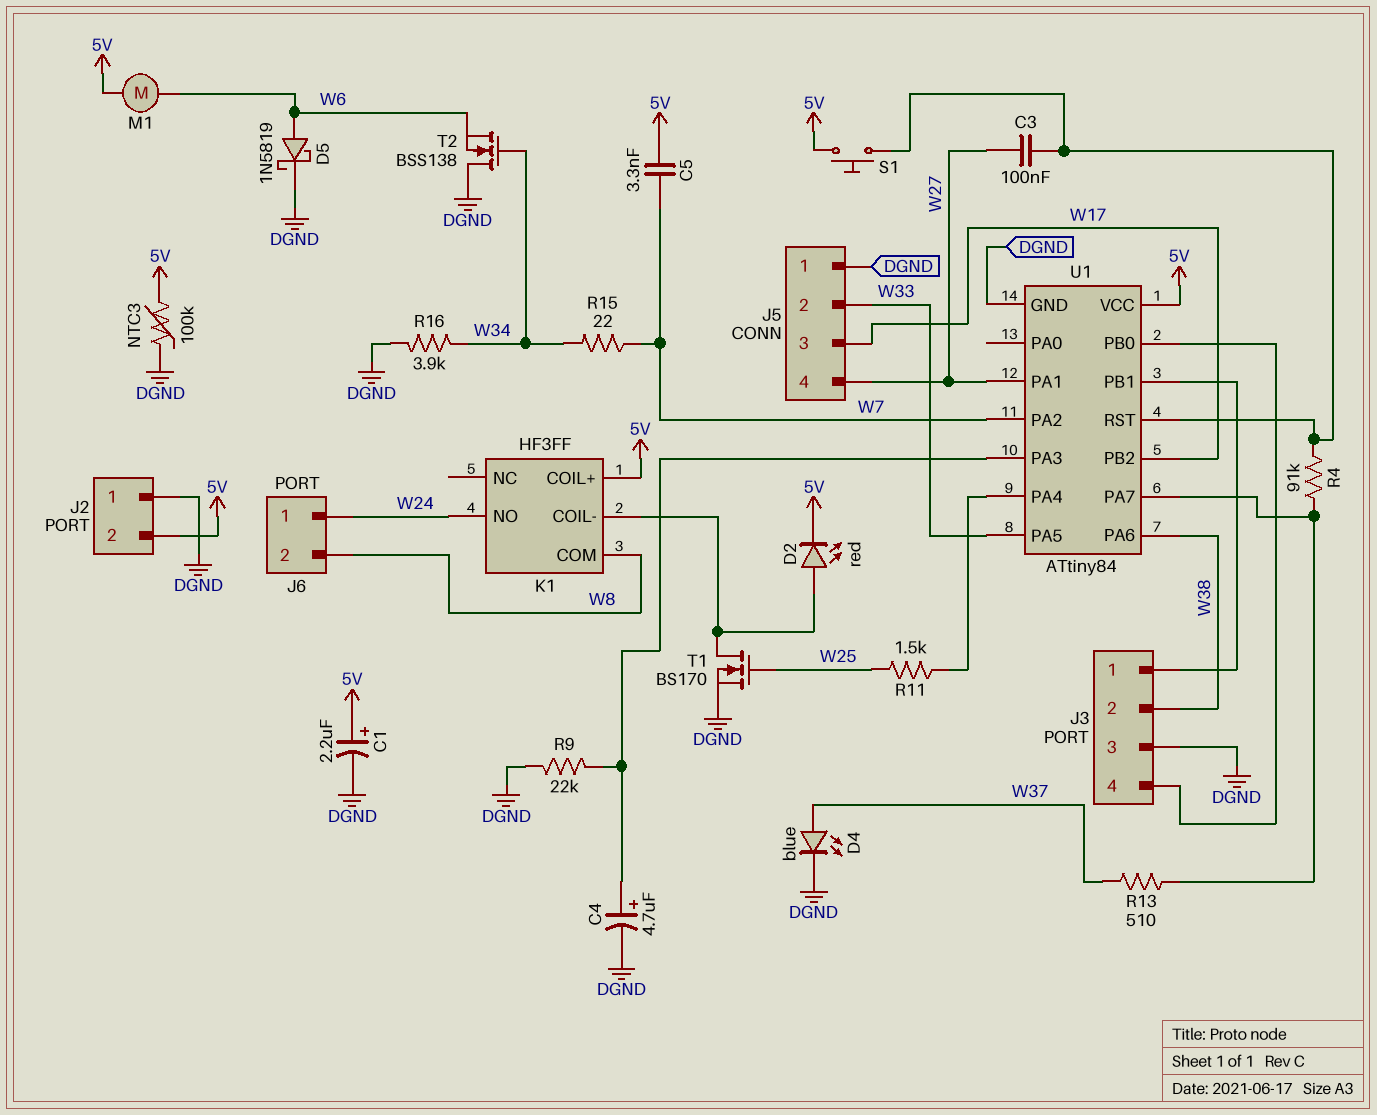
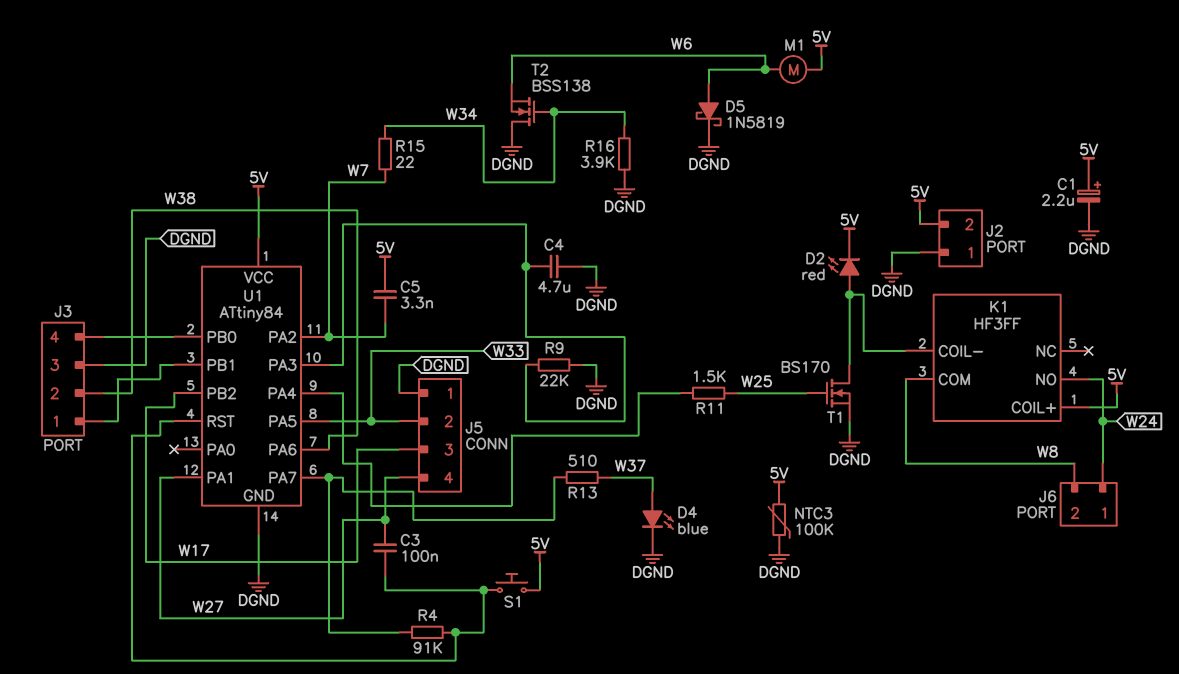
C4: 4.7uF (plus U1/PA3, minus DGND) -> 4.7uF (DGND, U1/PA3)

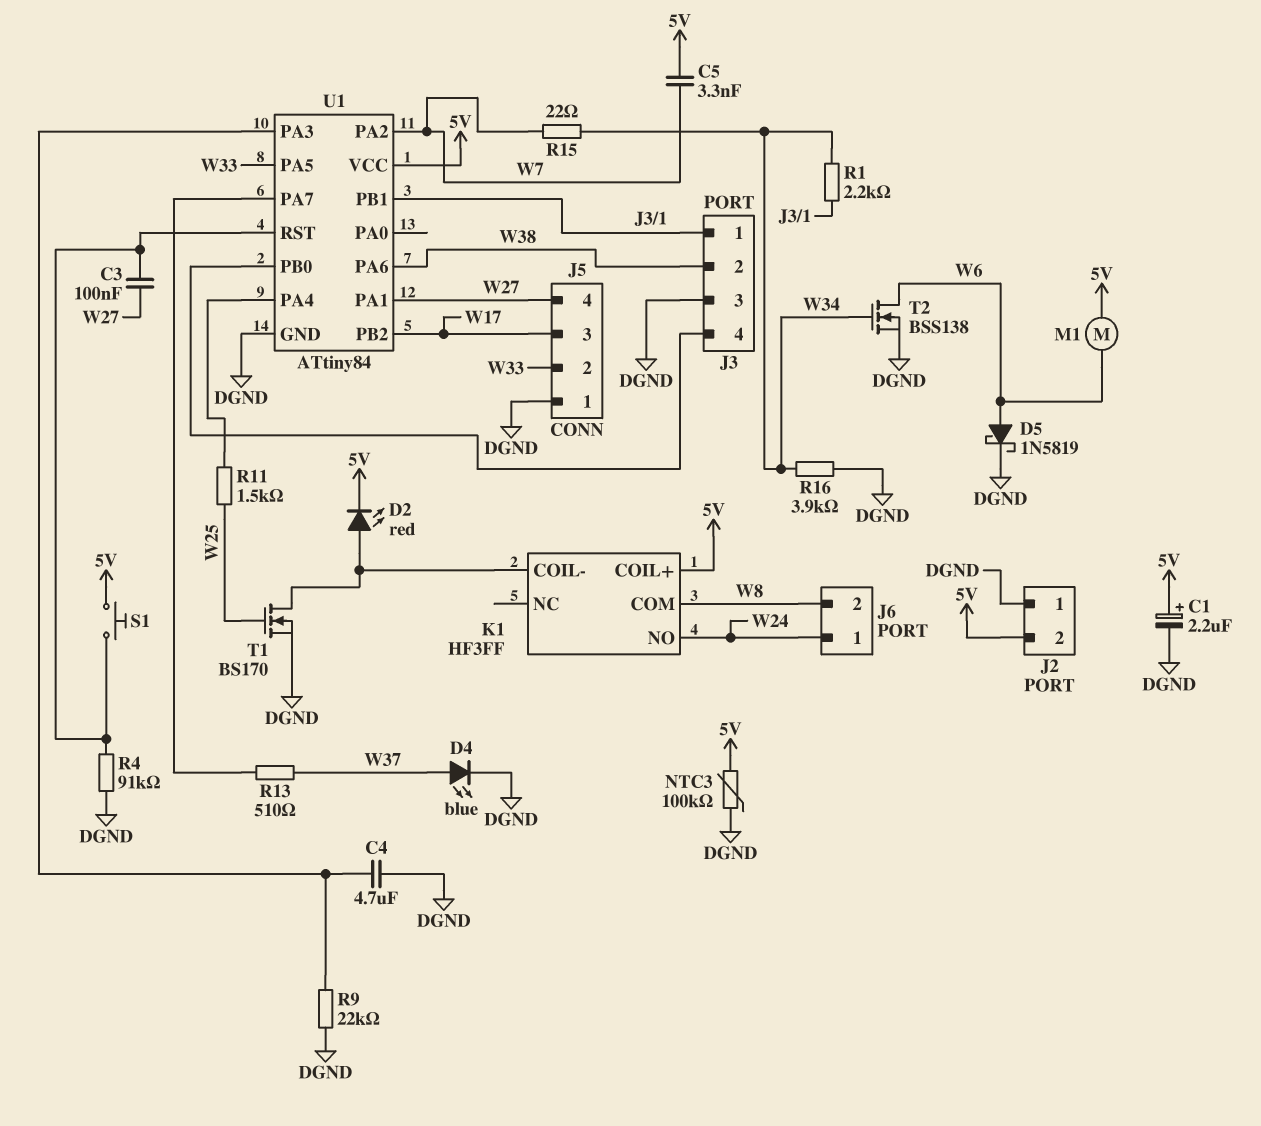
R1: none -> 2.2k (J3/1, W34)
R4: 91k (U1/PA7, U1/RST) -> 91k (DGND, U1/RST)
T2: NMOS BSS138 (G W34, D DGND, S W6) -> NMOS BSS138 (G W34, D W6, S DGND)

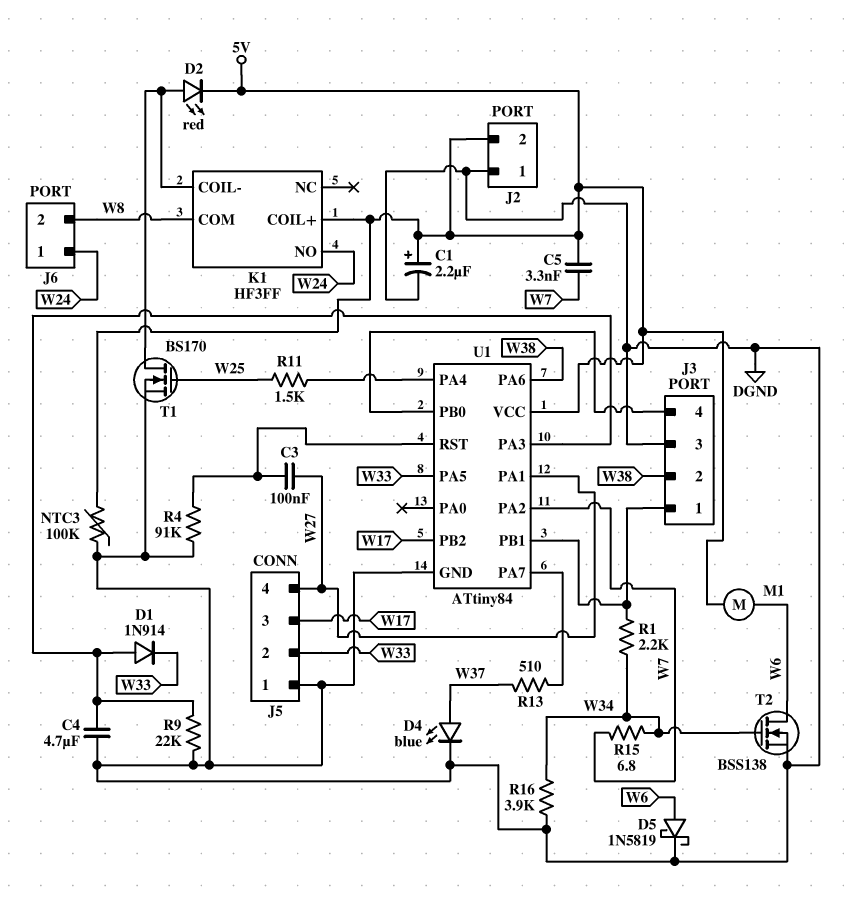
D1: none -> diode 1N914 (A U1/PA3, K W33)
R15: 22 (W7, W34) -> 6.8 (W7, W34)
S1: button (5V, U1/RST) -> none

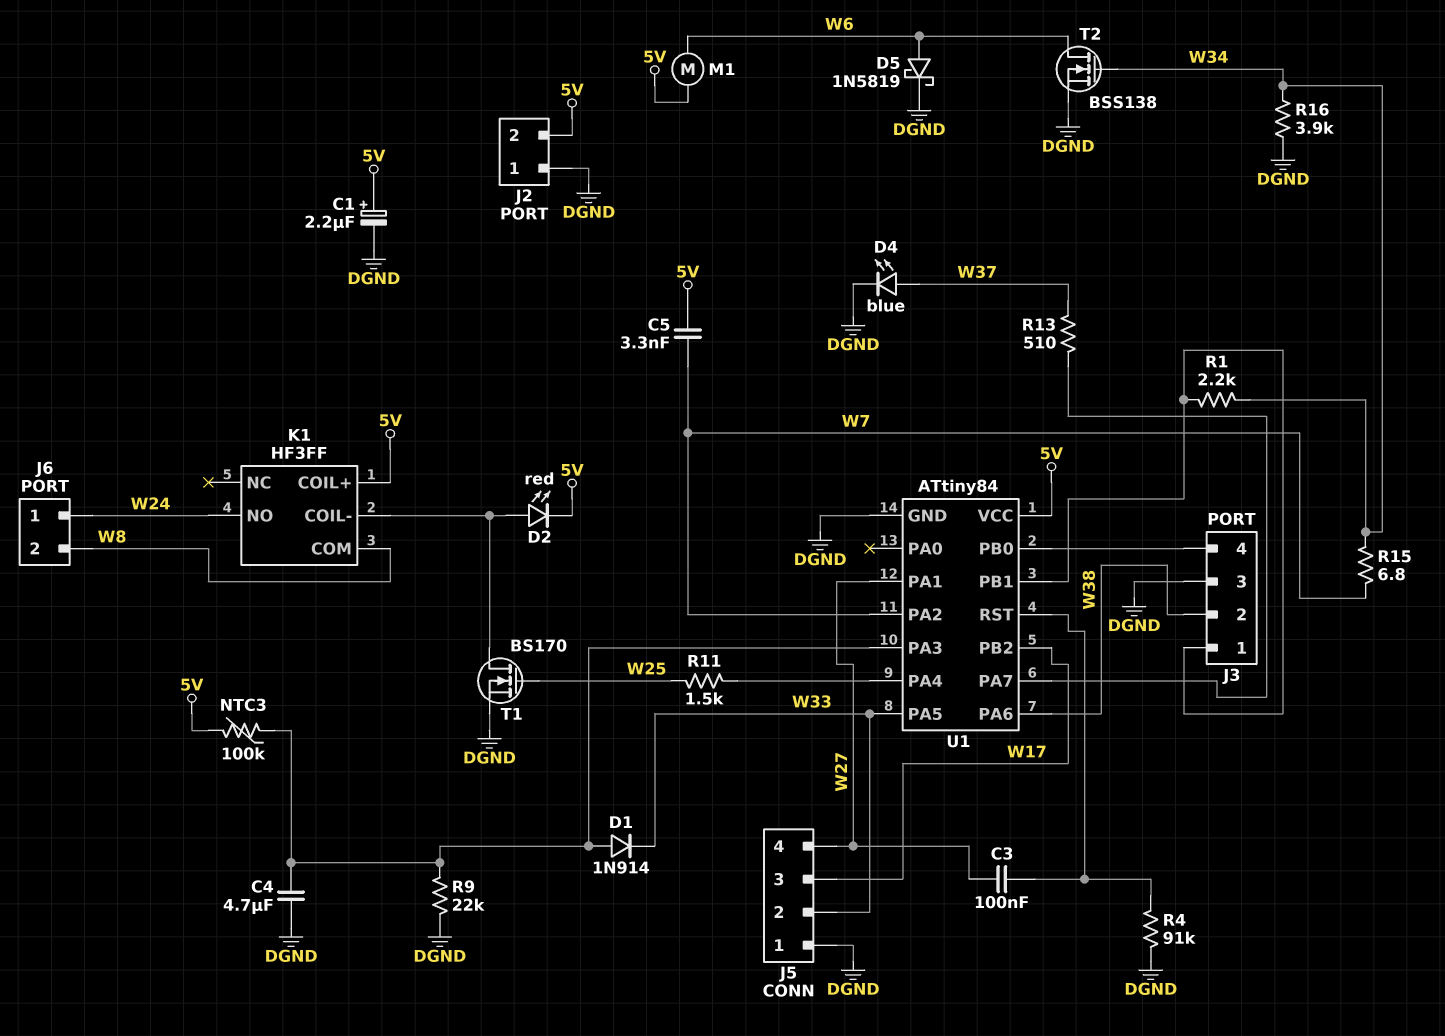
NTC3: 100k (5V, DGND) -> 100k (5V, U1/PA3)

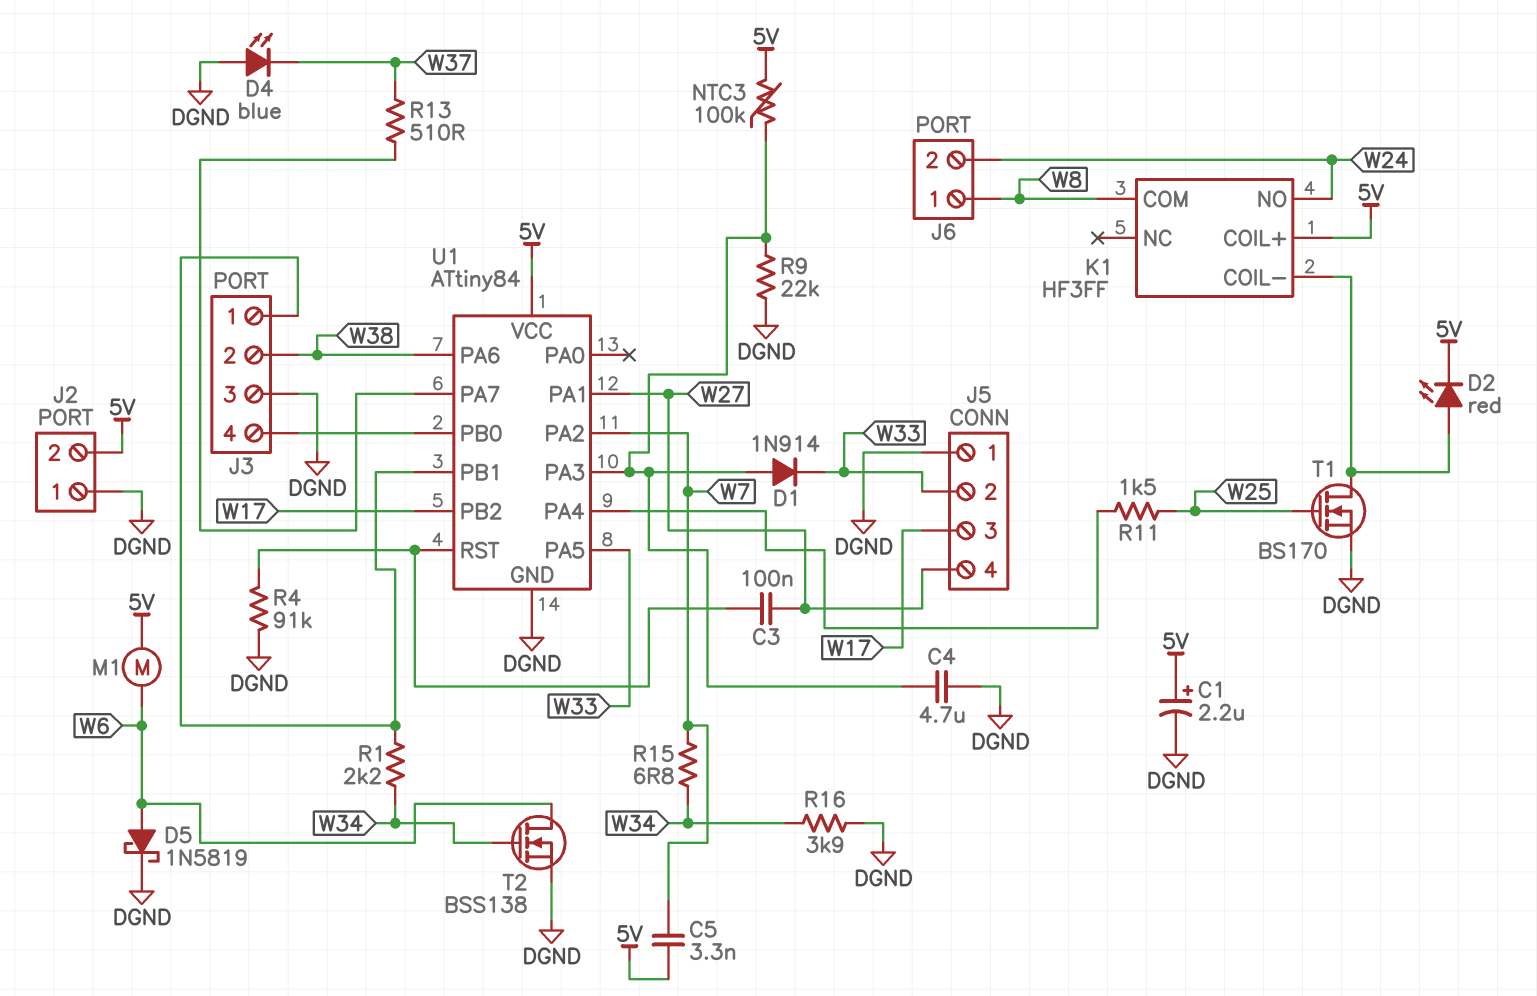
D4: LED blue (A W37, K DGND) -> LED blue (A DGND, K W37)
J6 pin 1: W24 -> W8
J6 pin 2: W8 -> W24

